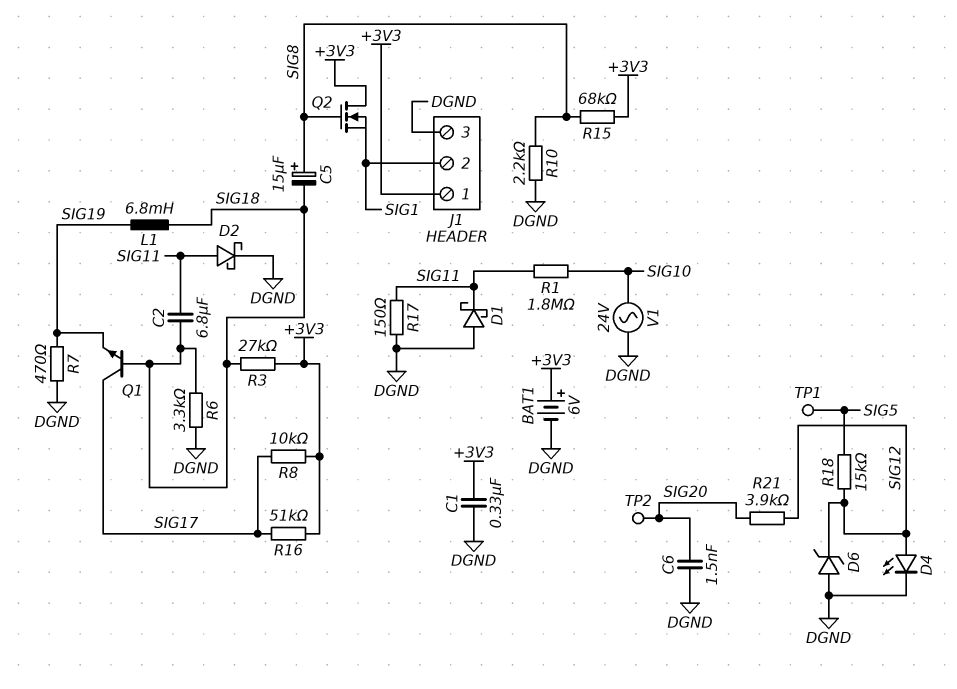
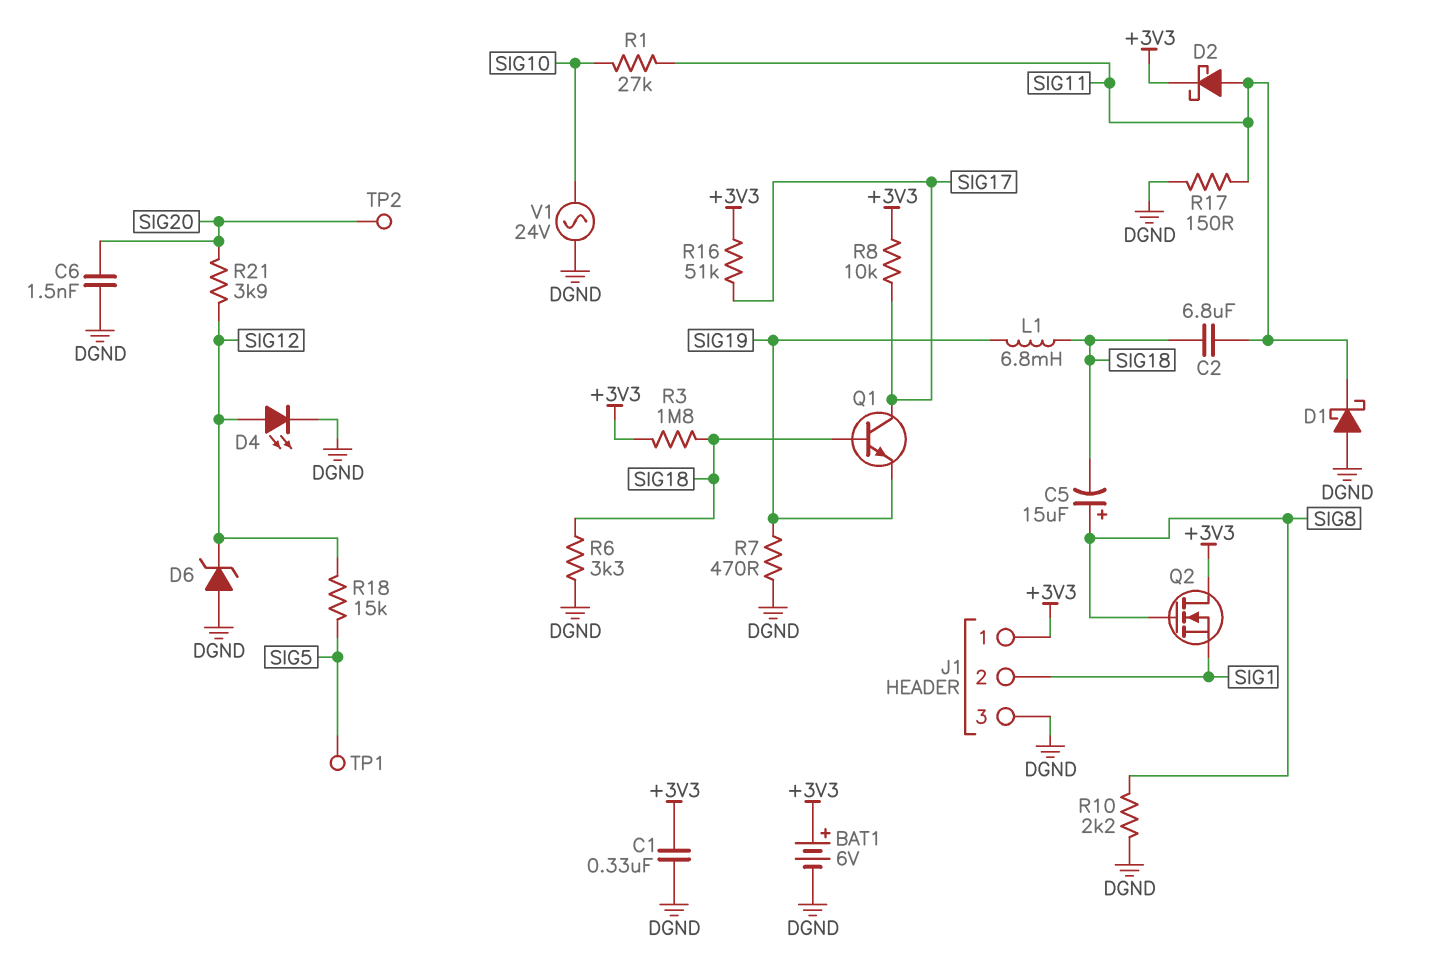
D2: schottky (A SIG11, K DGND) -> schottky (A SIG11, K +3V3)
R1: 1.8M (SIG10, SIG11) -> 27k (SIG10, SIG11)
R3: 27k (+3V3, SIG18) -> 1.8M (+3V3, SIG18)
R15: 68k (+3V3, SIG8) -> none

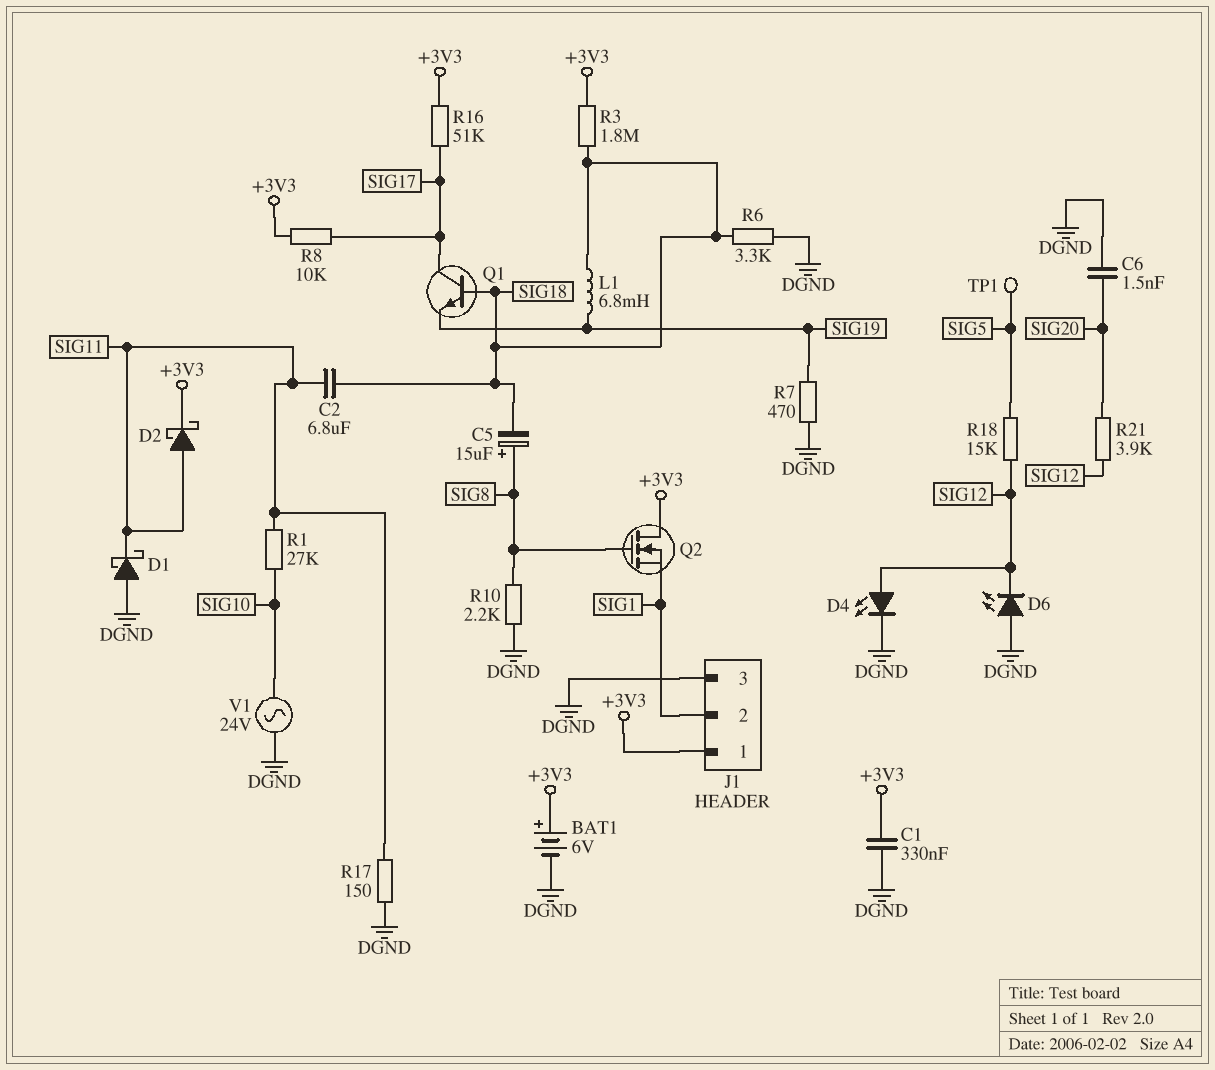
D6: zener (A DGND, K SIG12) -> LED (A DGND, K SIG12)
TP2: test point (SIG20) -> none

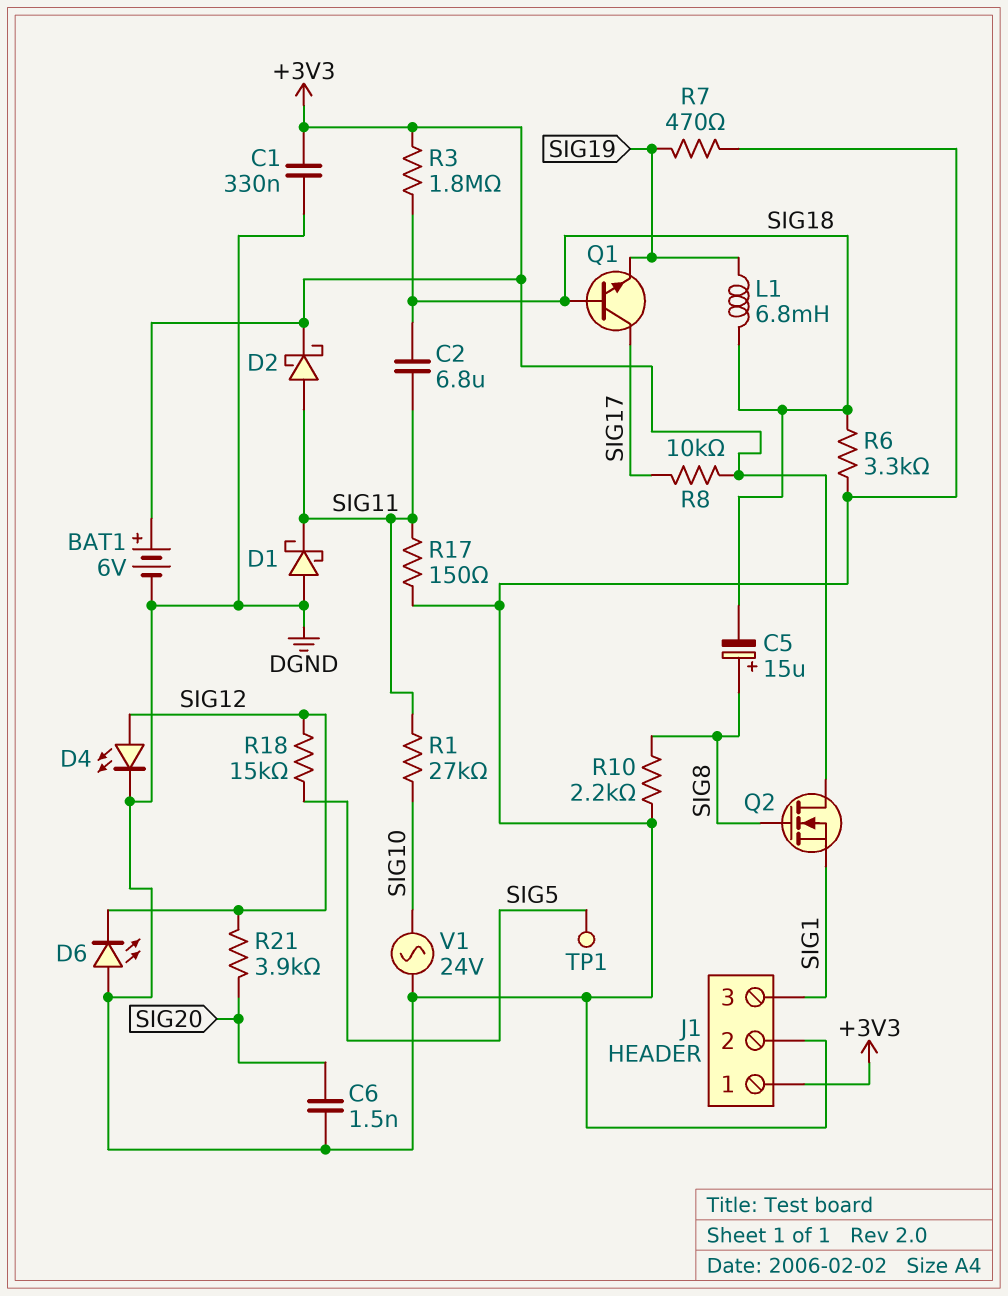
J1 pin 2: SIG1 -> DGND
J1 pin 3: DGND -> SIG1
R16: 51k (+3V3, SIG17) -> none

